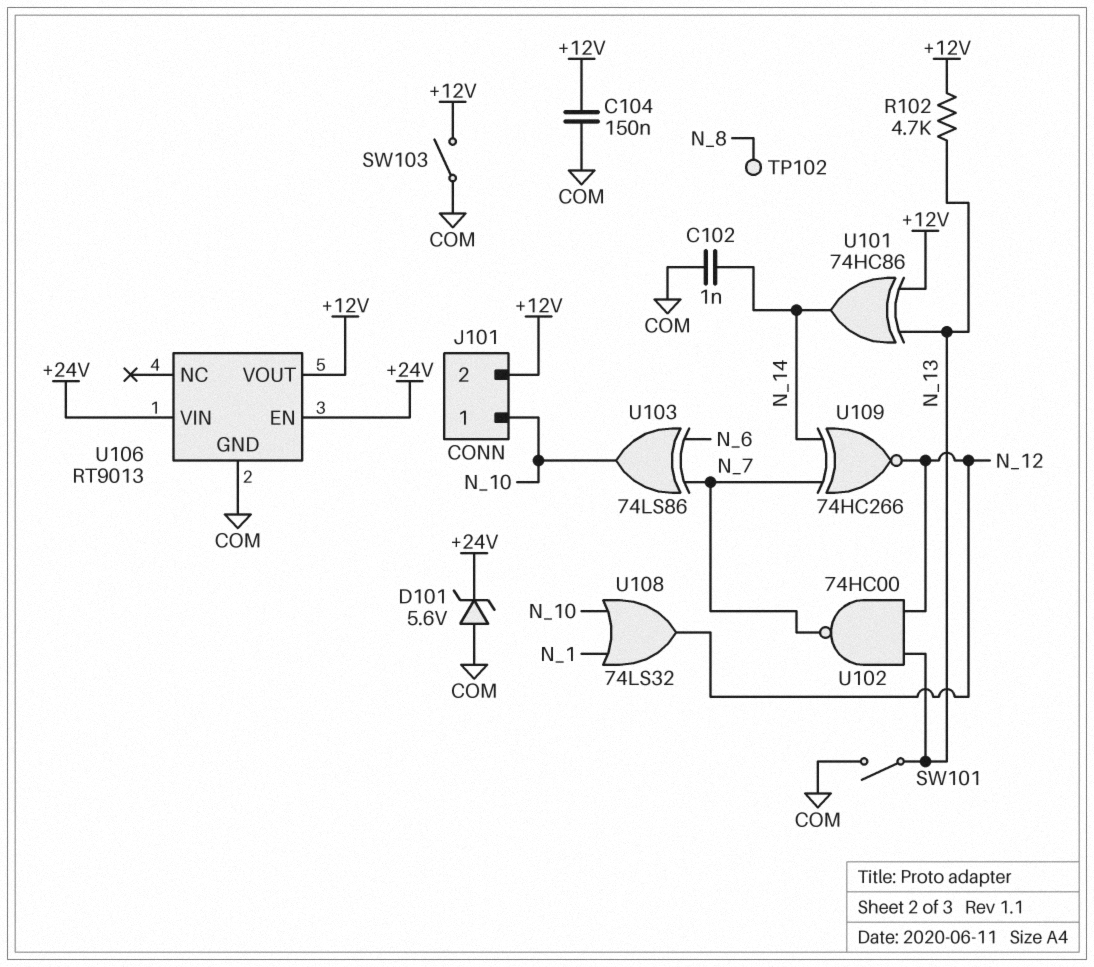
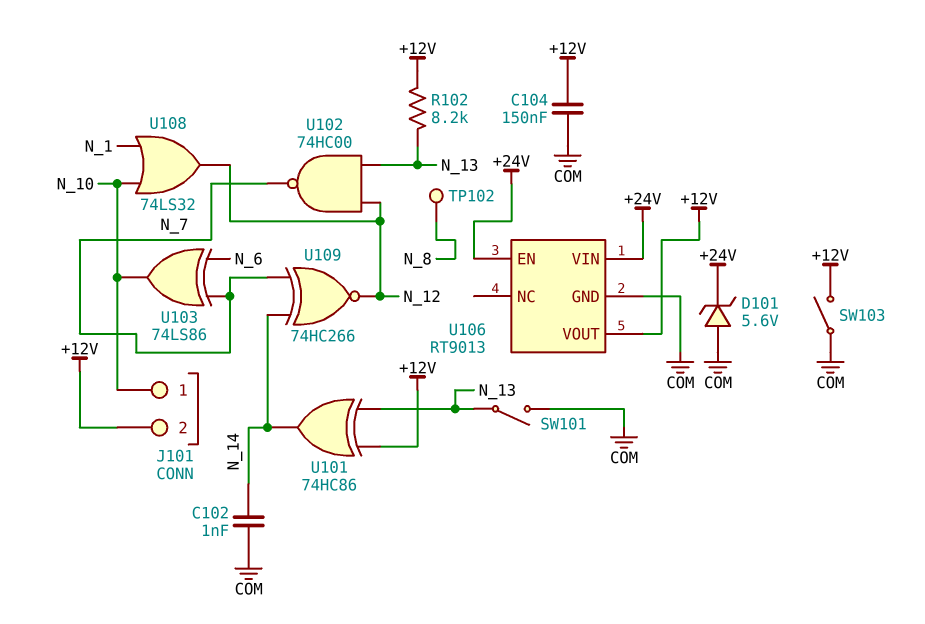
R102: 4.7k (+12V, N_13) -> 8.2k (+12V, N_13)

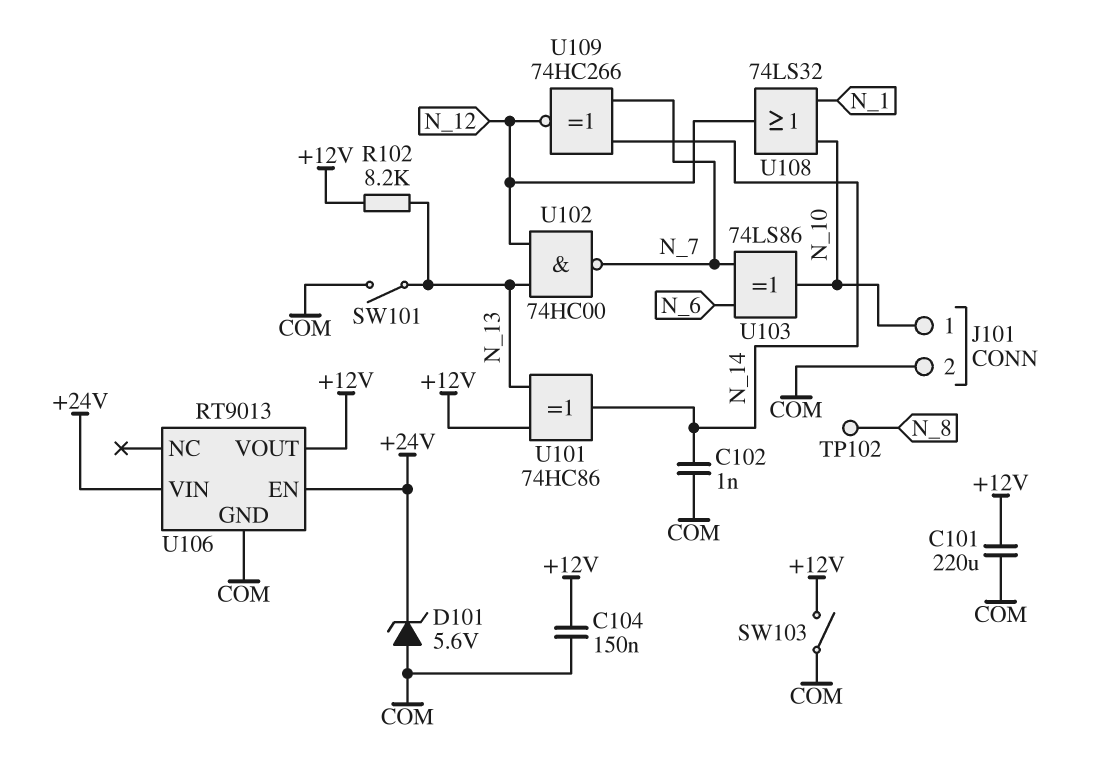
C101: none -> 220uF (+12V, COM)
J101 pin 2: +12V -> COM

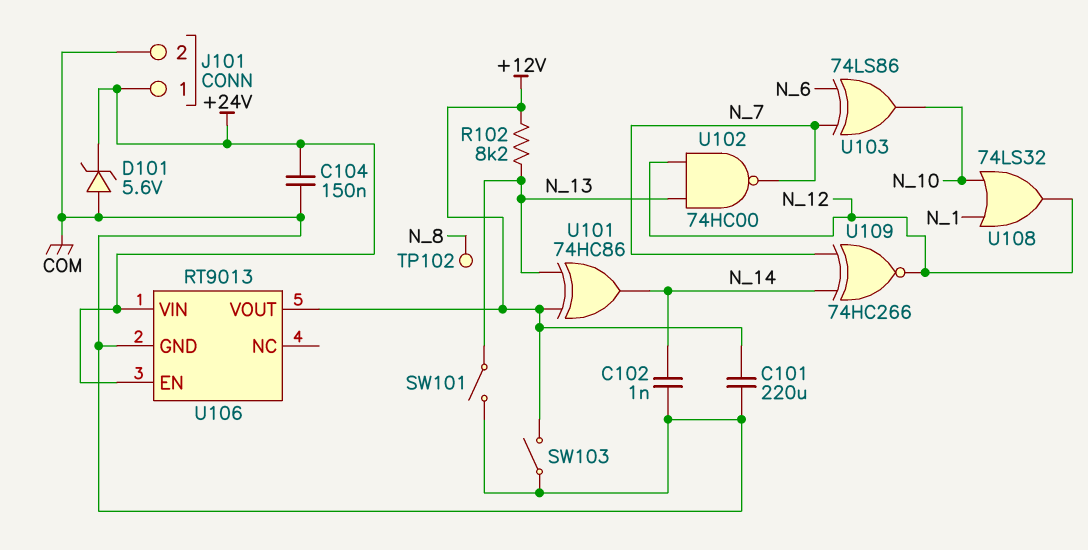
C104: 150nF (+12V, COM) -> 150nF (+24V, COM)
J101 pin 1: N_10 -> +24V

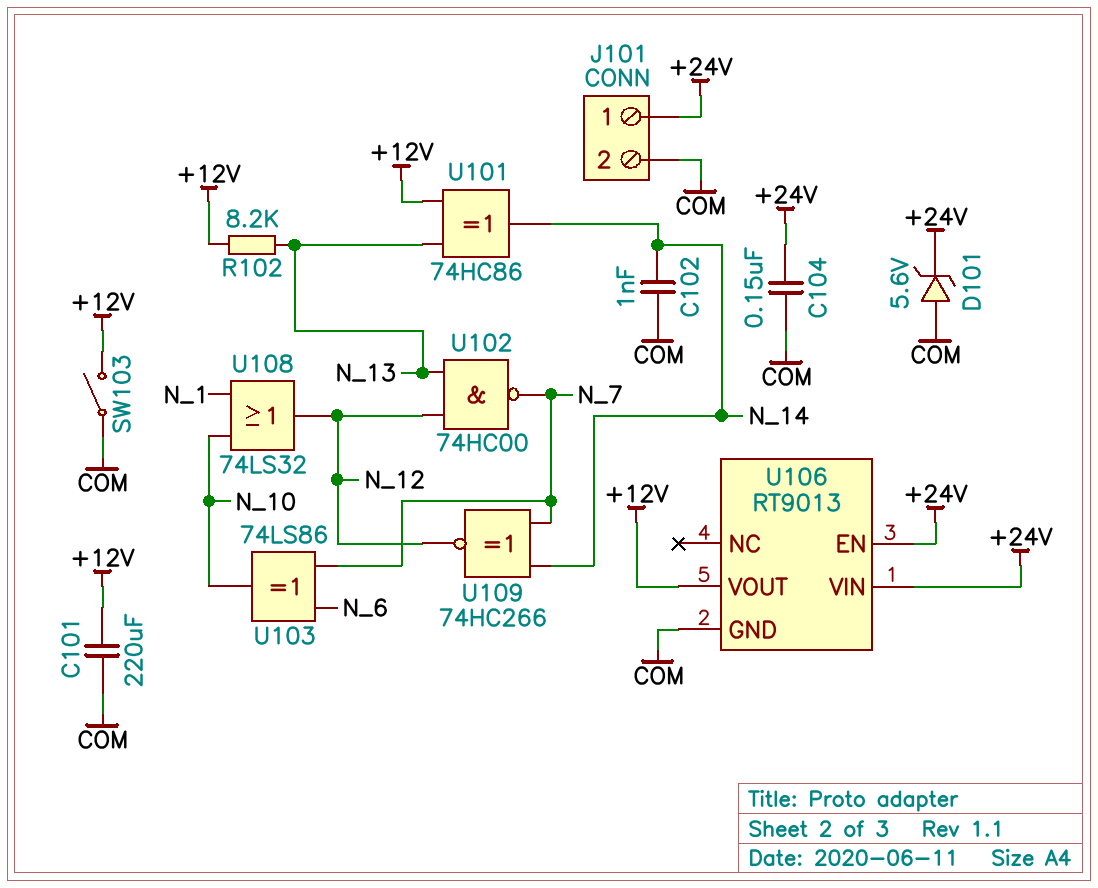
SW101: switch (COM, N_13) -> none
TP102: test point (N_8) -> none

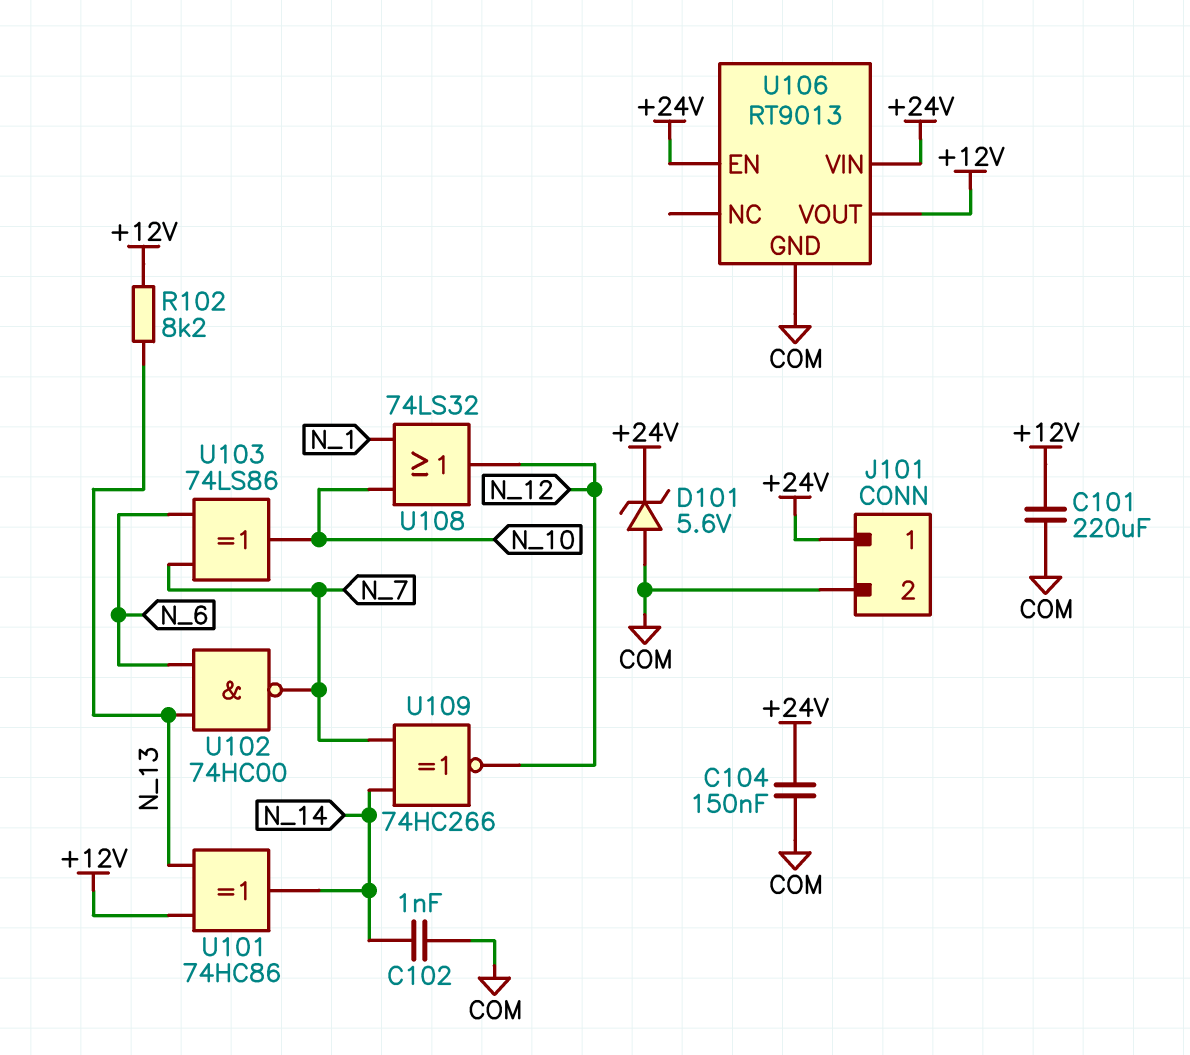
SW103: switch (+12V, COM) -> none
U102: NAND 74HC00 (in N_12, in N_13, out N_7) -> NAND 74HC00 (in N_6, in N_13, out N_7)

